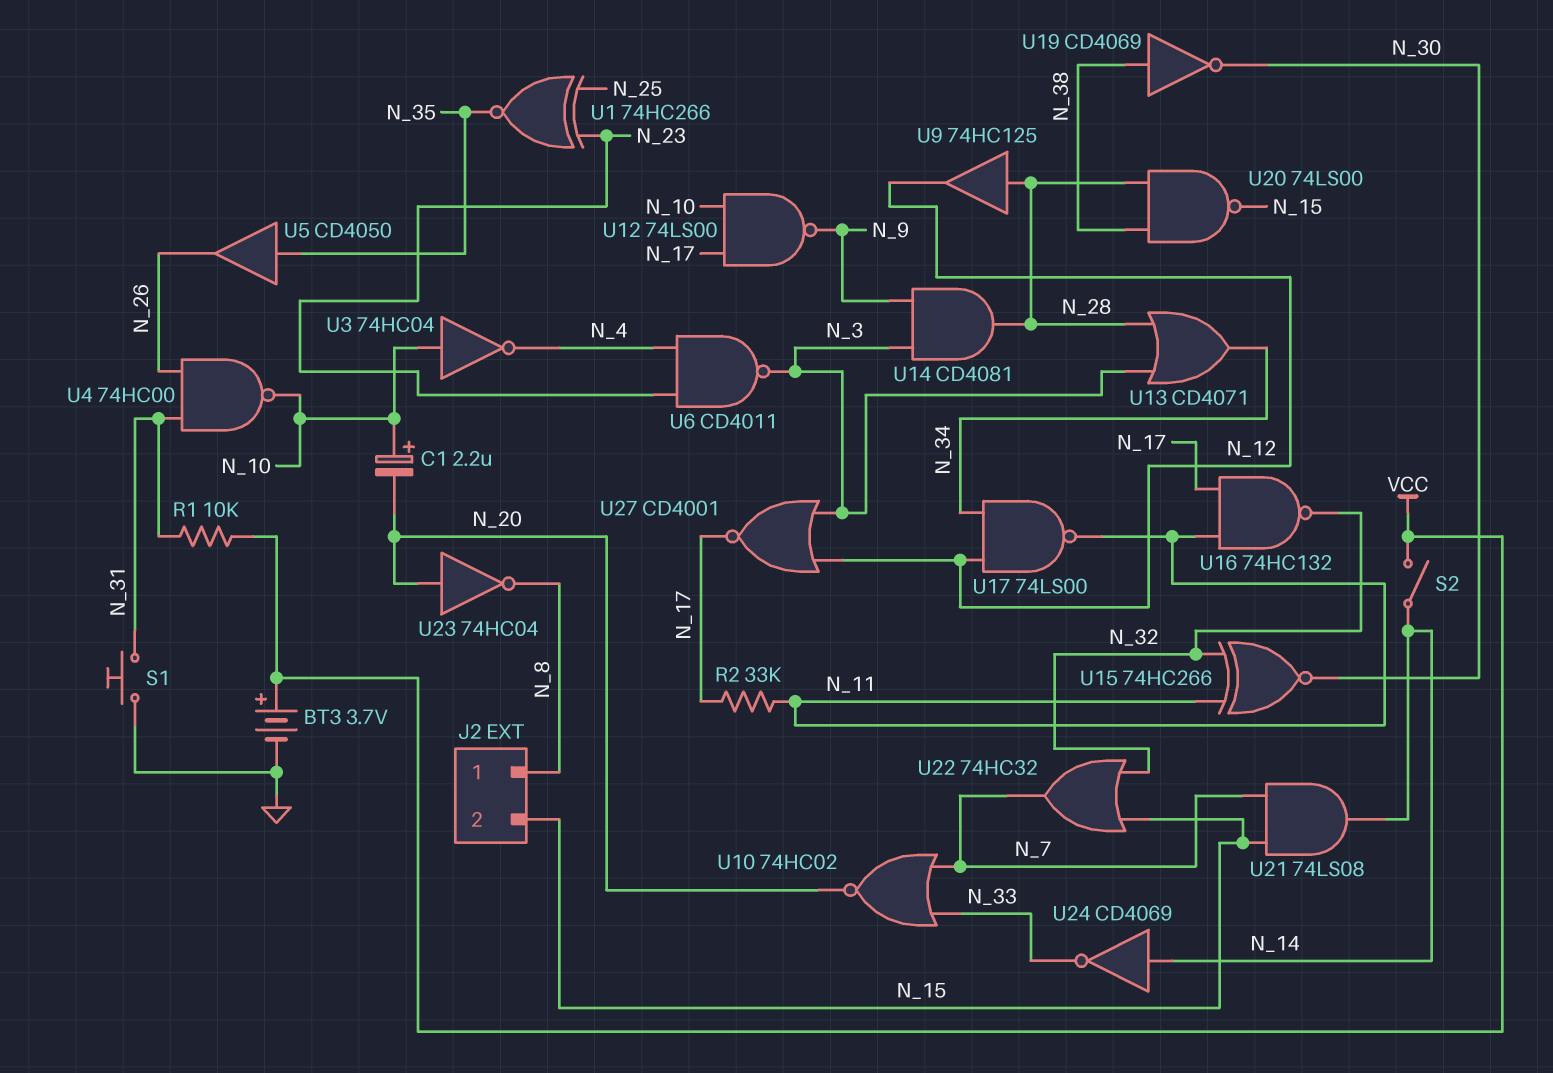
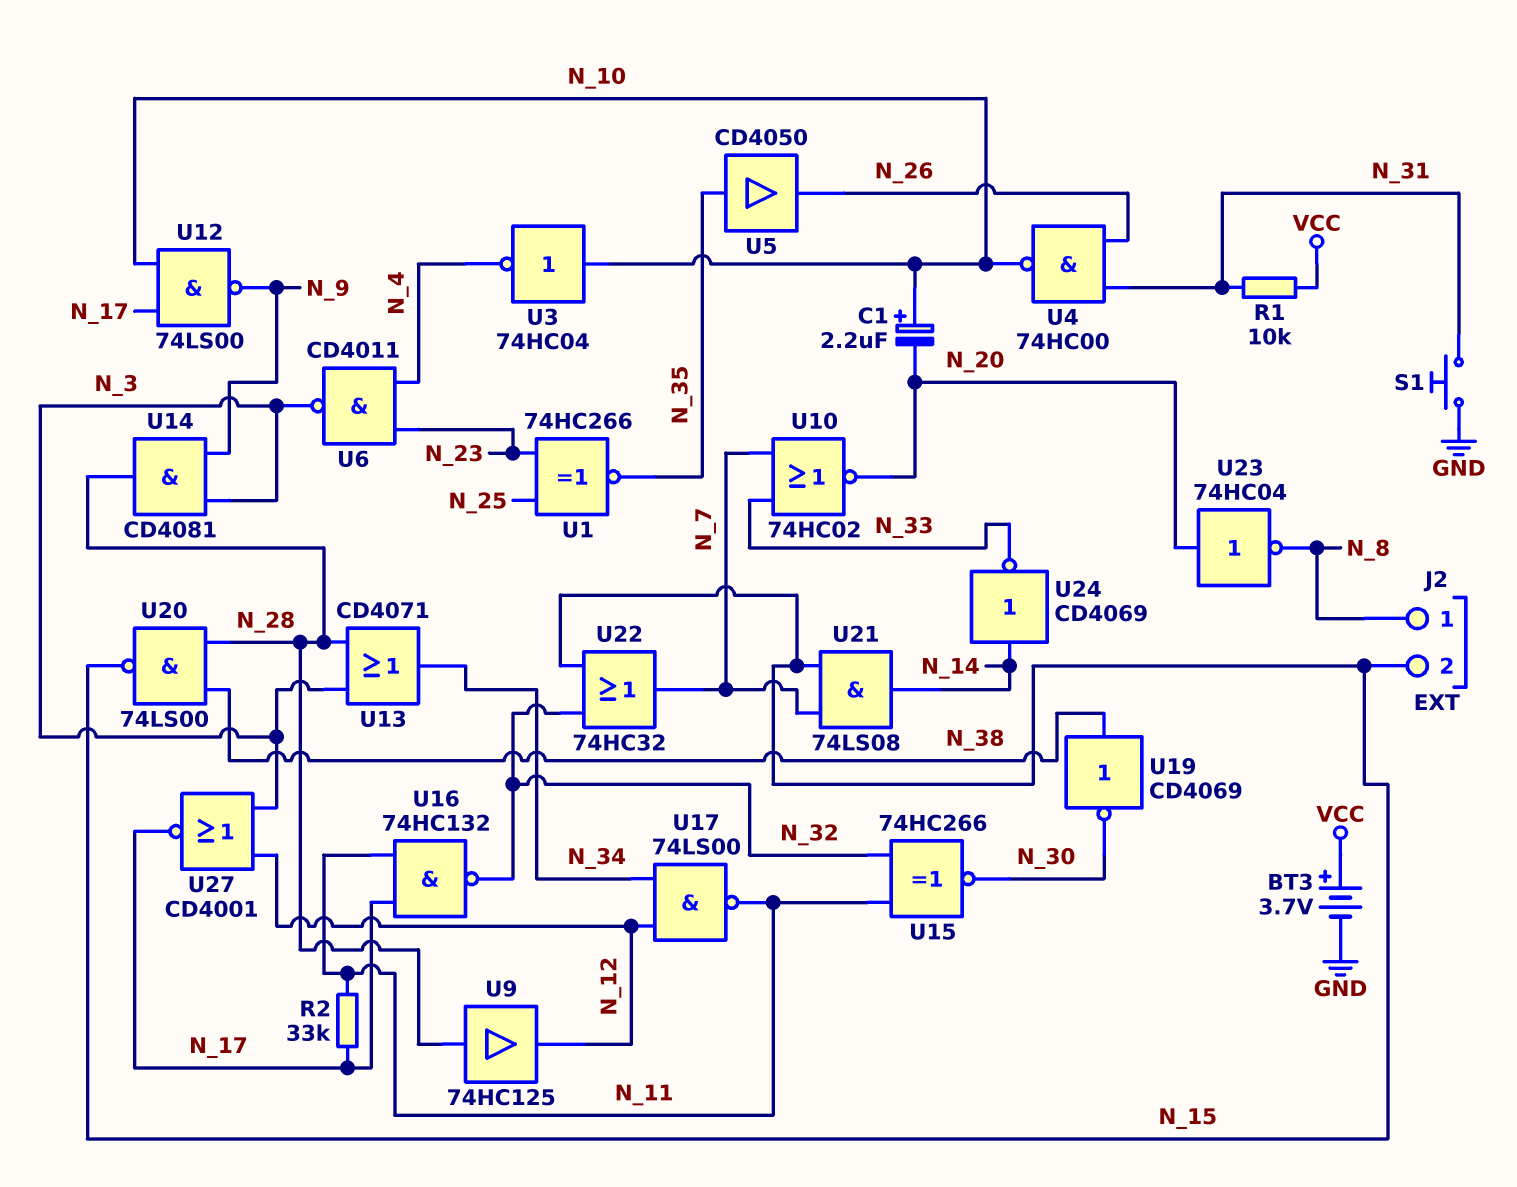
S2: switch (N_14, VCC) -> none

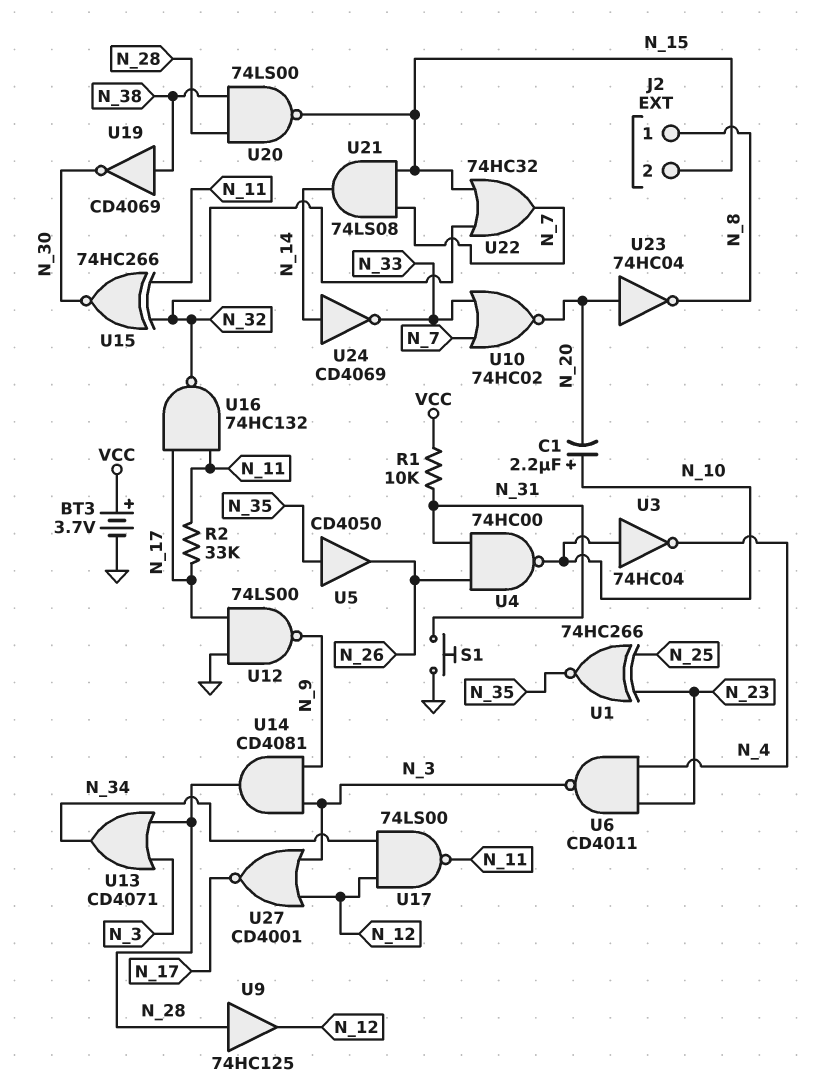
U12: NAND 74LS00 (in N_10, in N_17, out N_9) -> NAND 74LS00 (in GND, in N_17, out N_9)

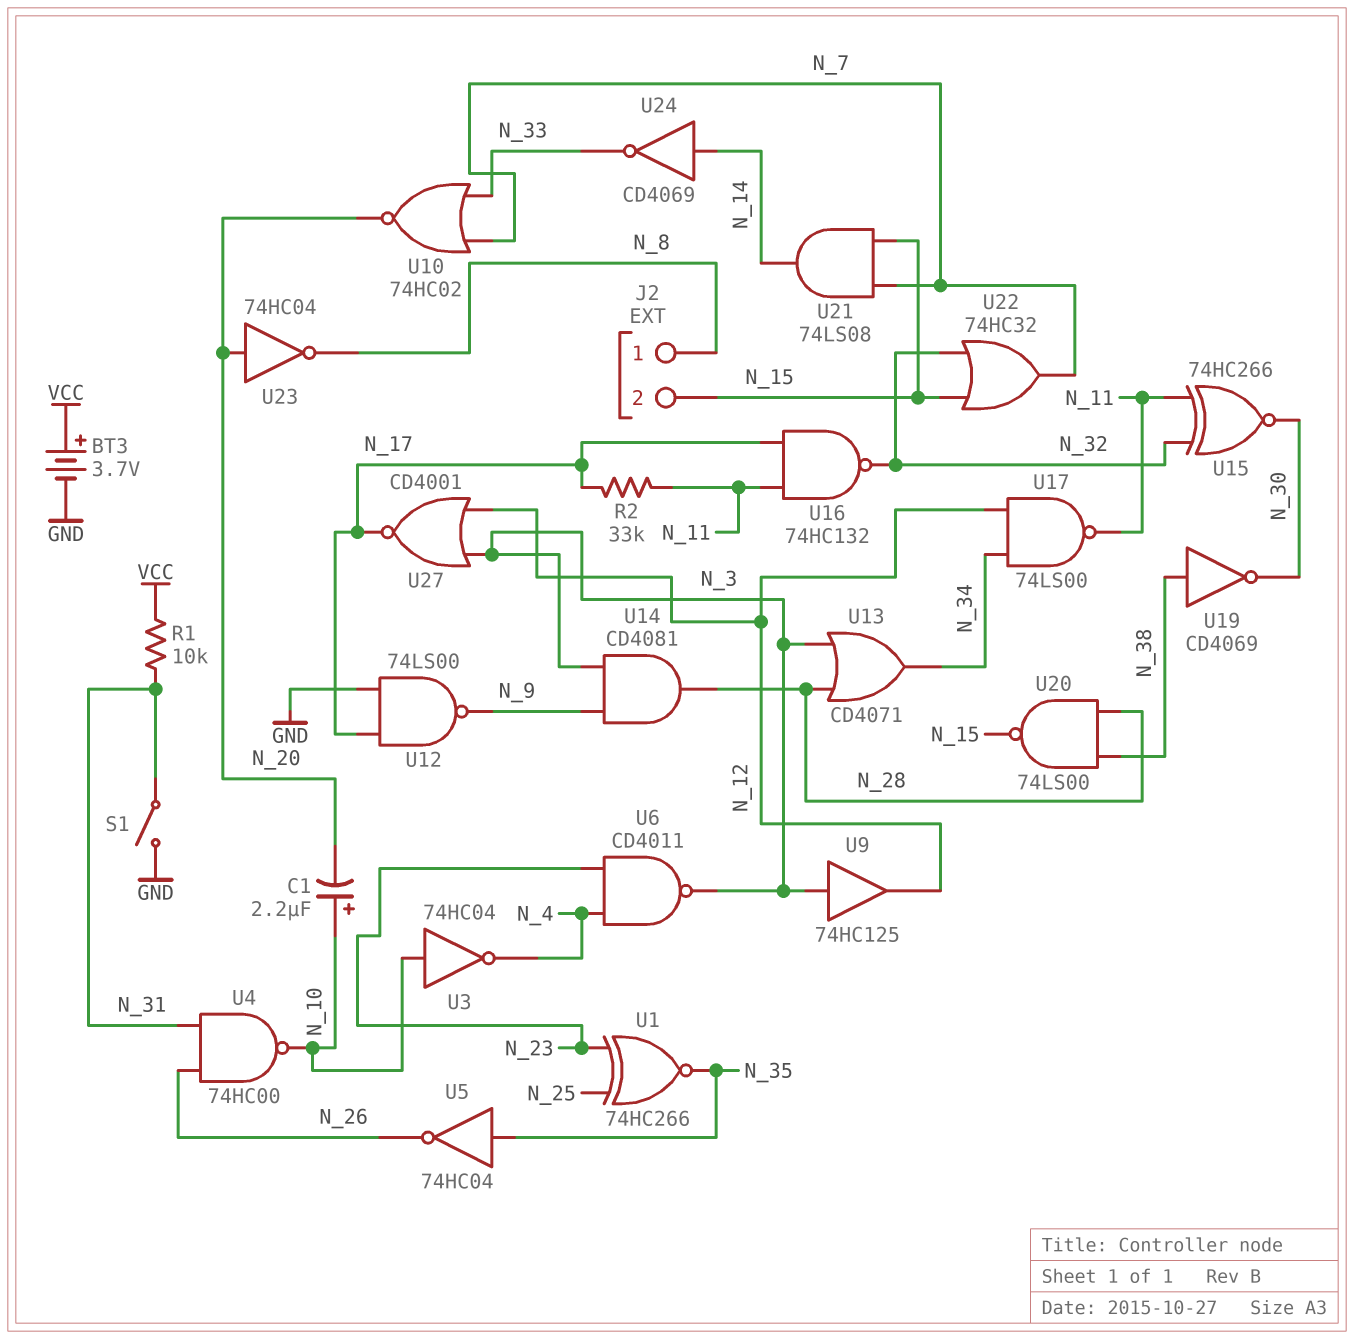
S1: button (GND, N_31) -> switch (GND, N_31)
U5: buffer CD4050 (in N_35, out N_26) -> NOT 74HC04 (in N_35, out N_26)
U9: buffer 74HC125 (in N_28, out N_12) -> buffer 74HC125 (in N_3, out N_12)

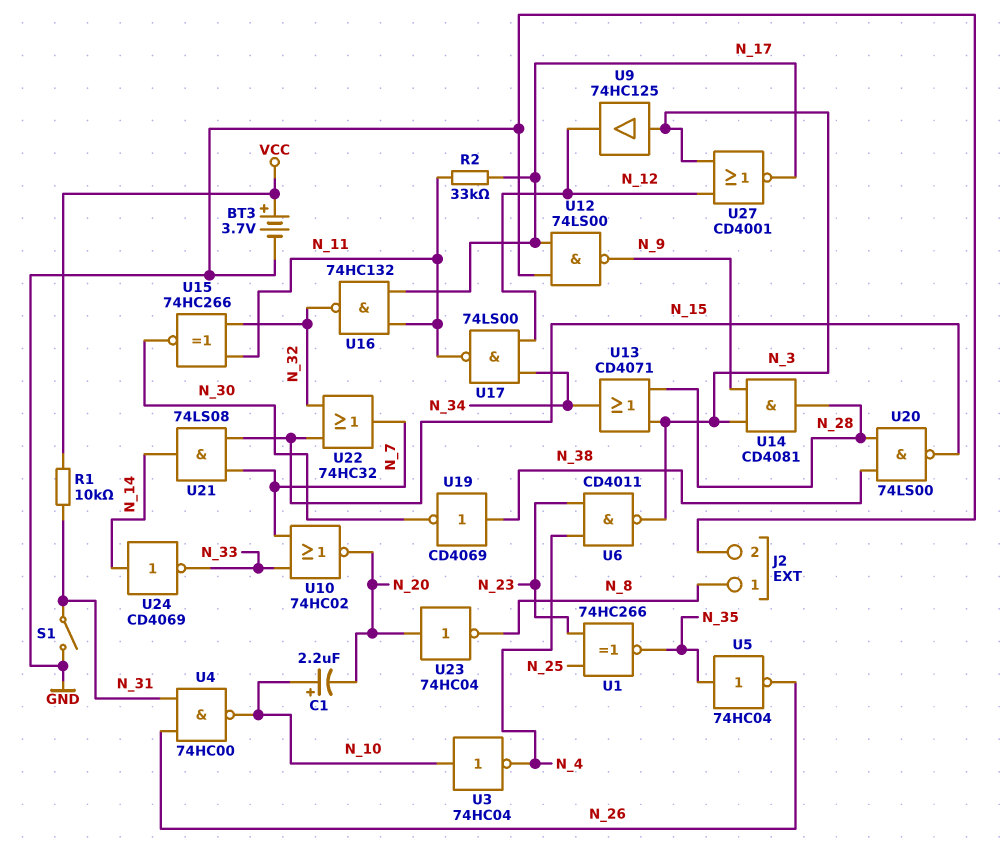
J2 pin 2: N_15 -> GND

